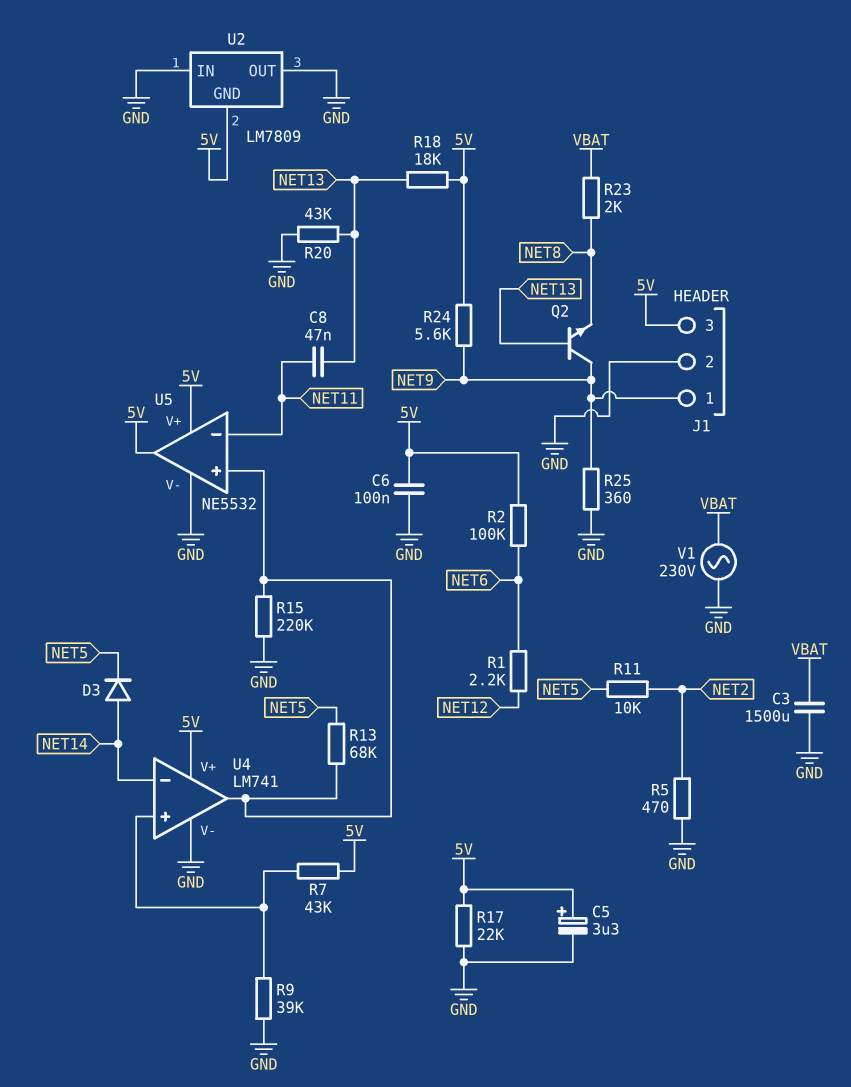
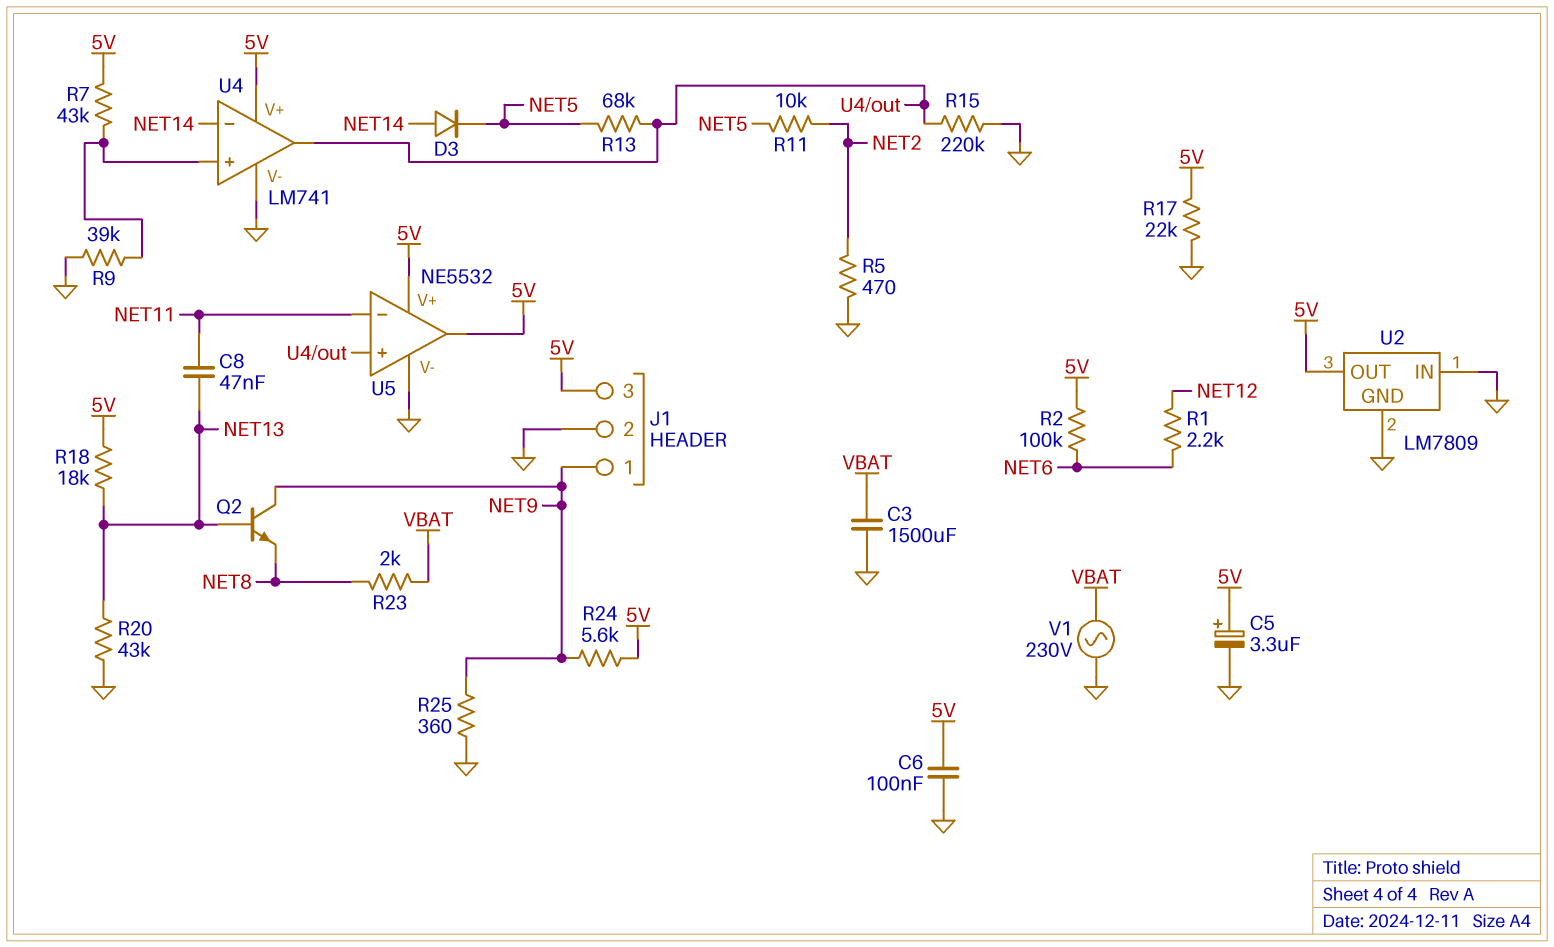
U2 pin GND: 5V -> GND
U2 pin OUT: GND -> 5V

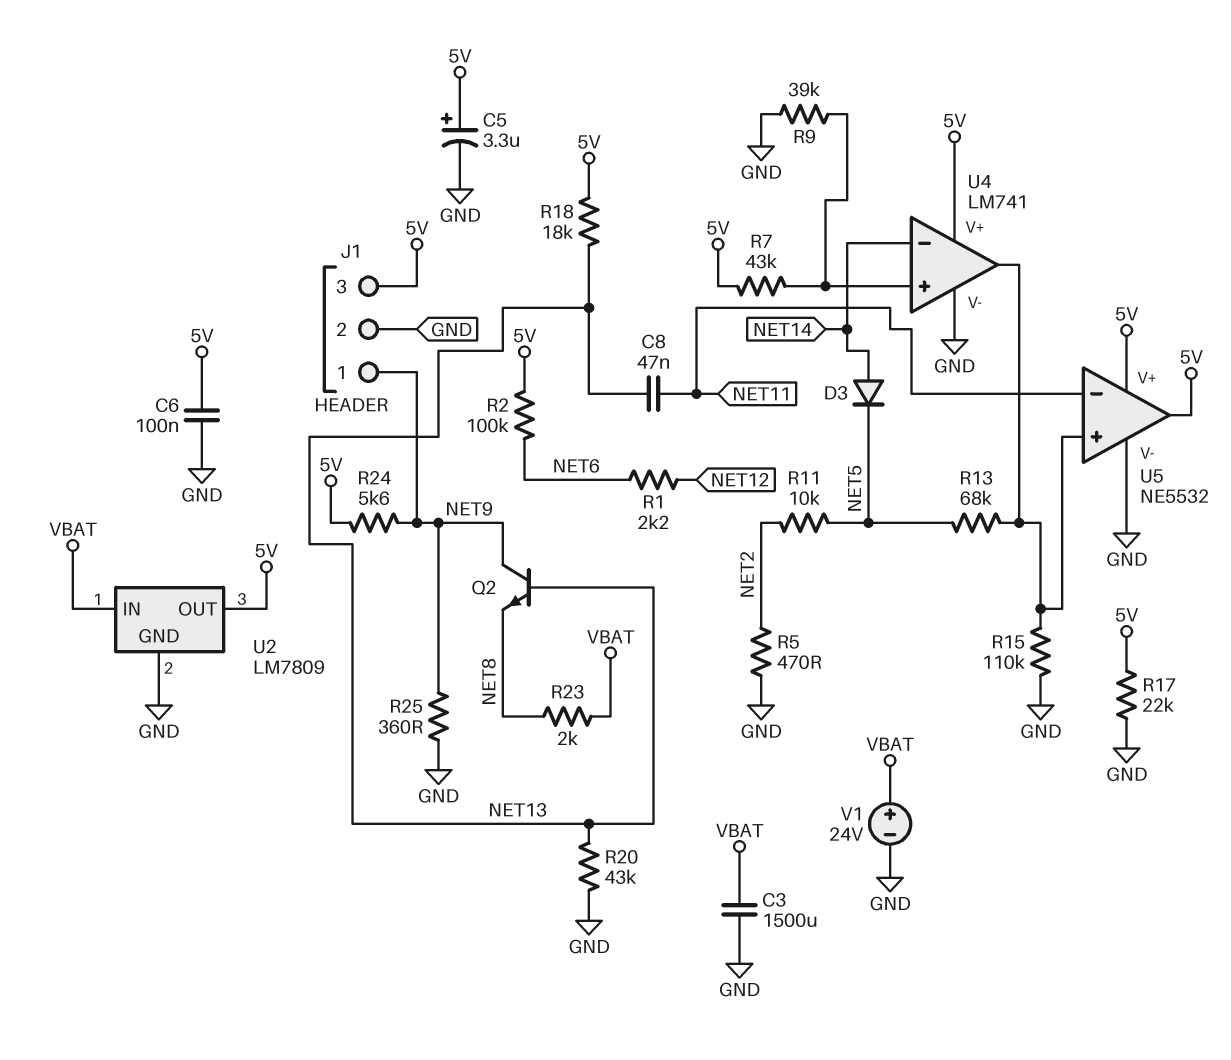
R15: 220k (GND, U4/out) -> 110k (GND, U4/out)
U2 pin IN: GND -> VBAT
V1: AC 230V (GND, VBAT) -> 24V (plus VBAT, minus GND)

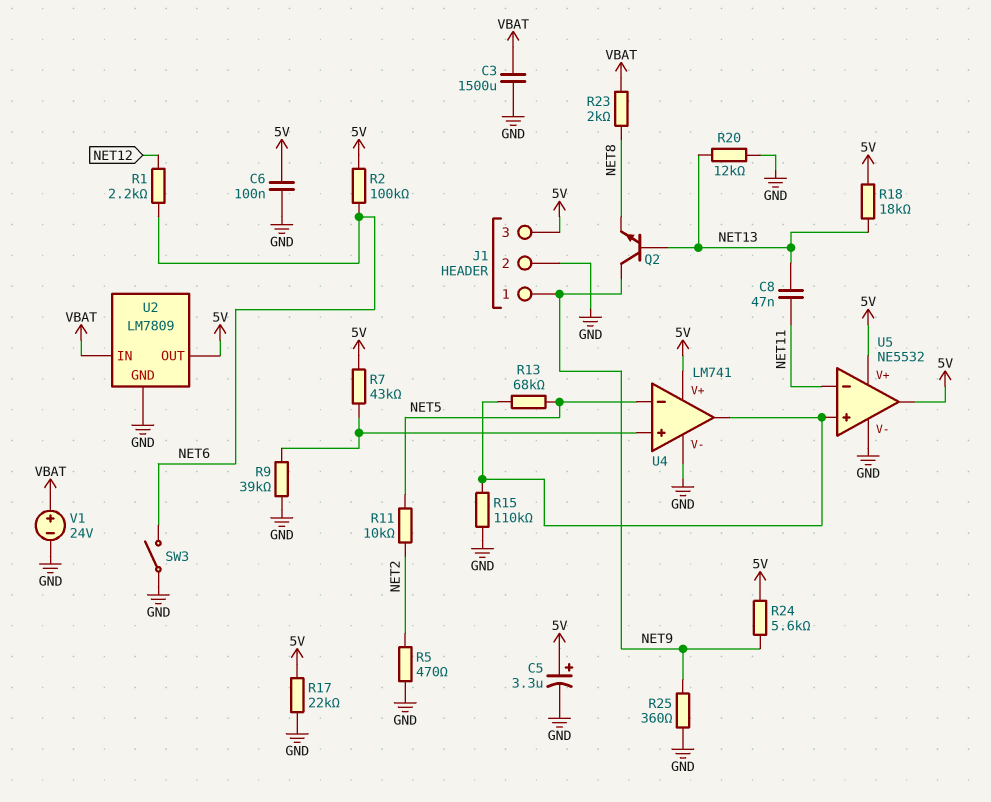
D3: diode (A NET14, K NET5) -> none
R20: 43k (GND, NET13) -> 12k (GND, NET13)
SW3: none -> switch (GND, NET6)
U4 pin in-: NET14 -> NET5

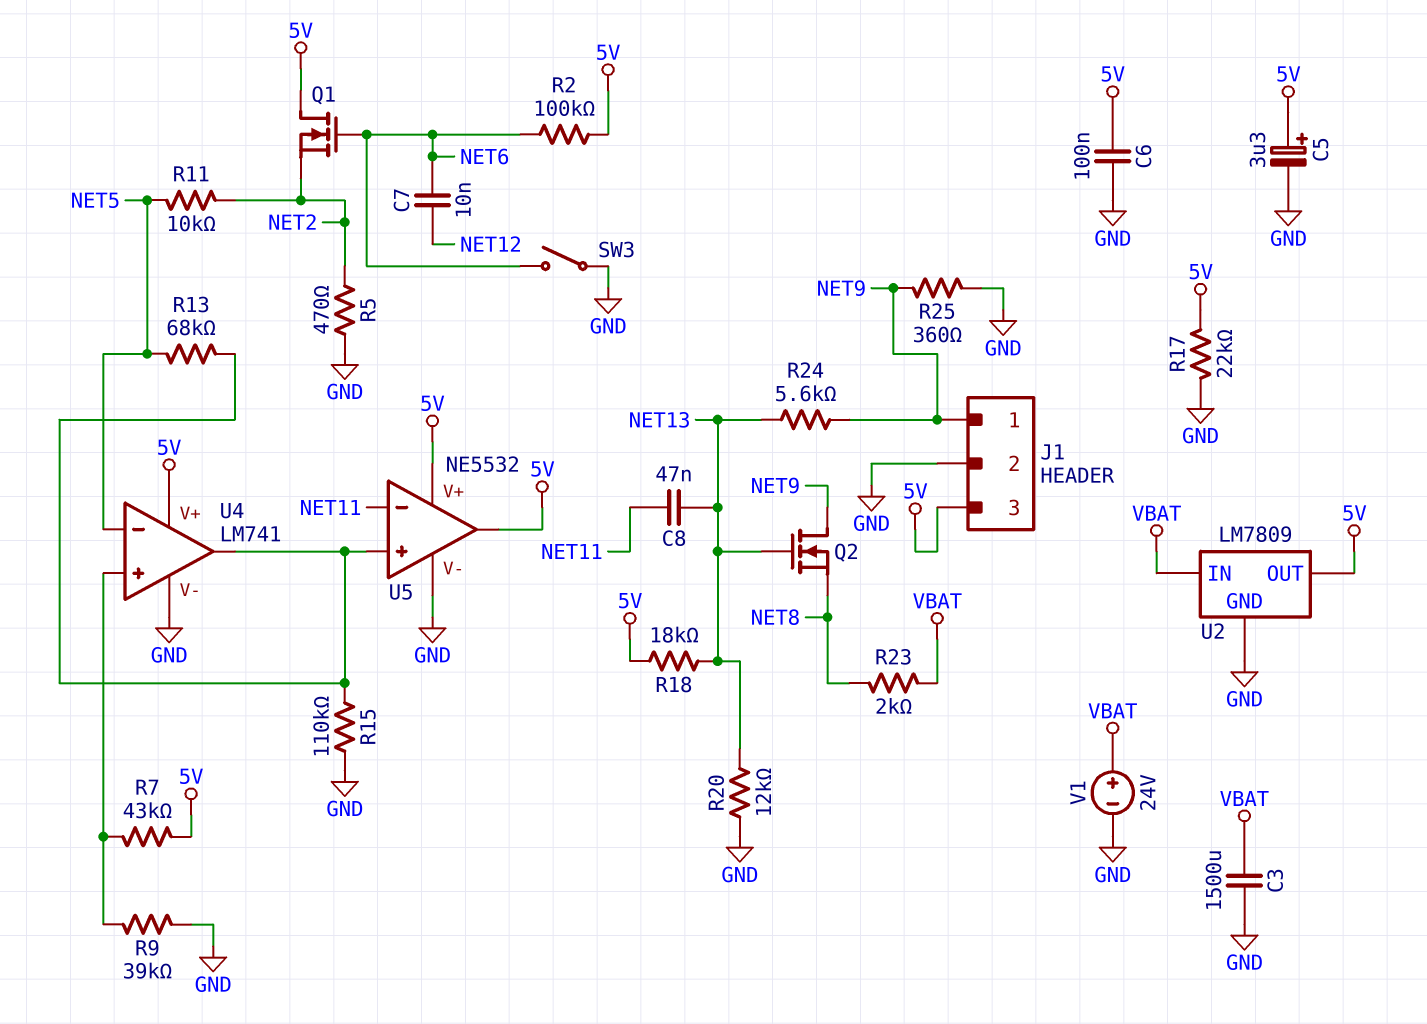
C7: none -> 10nF (NET6, NET12)
Q1: none -> NMOS (G NET6, D 5V, S NET2)
Q2: NPN (B NET13, C NET9, E NET8) -> NMOS (G NET13, D NET9, S NET8)
R1: 2.2k (NET6, NET12) -> none
R24: 5.6k (5V, NET9) -> 5.6k (NET9, NET13)

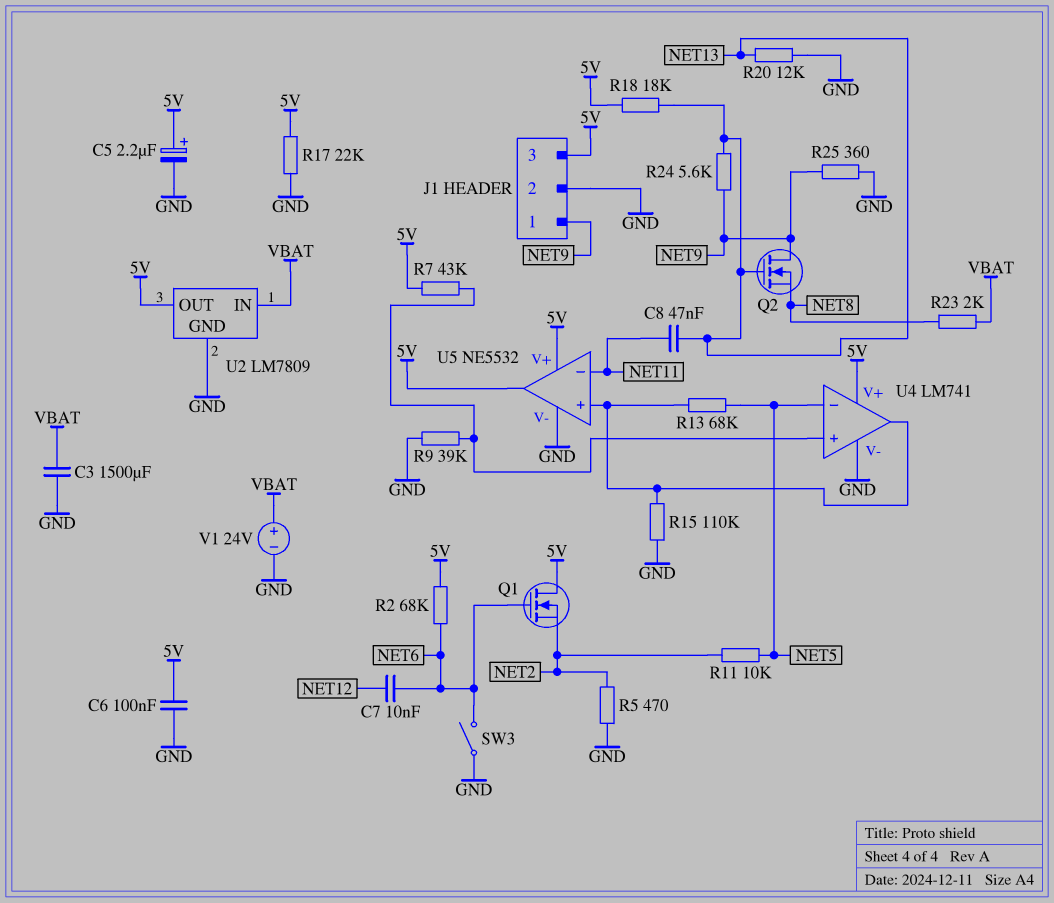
C5: 3.3uF (plus 5V, minus GND) -> 2.2uF (plus 5V, minus GND)
R2: 100k (5V, NET6) -> 68k (5V, NET6)

